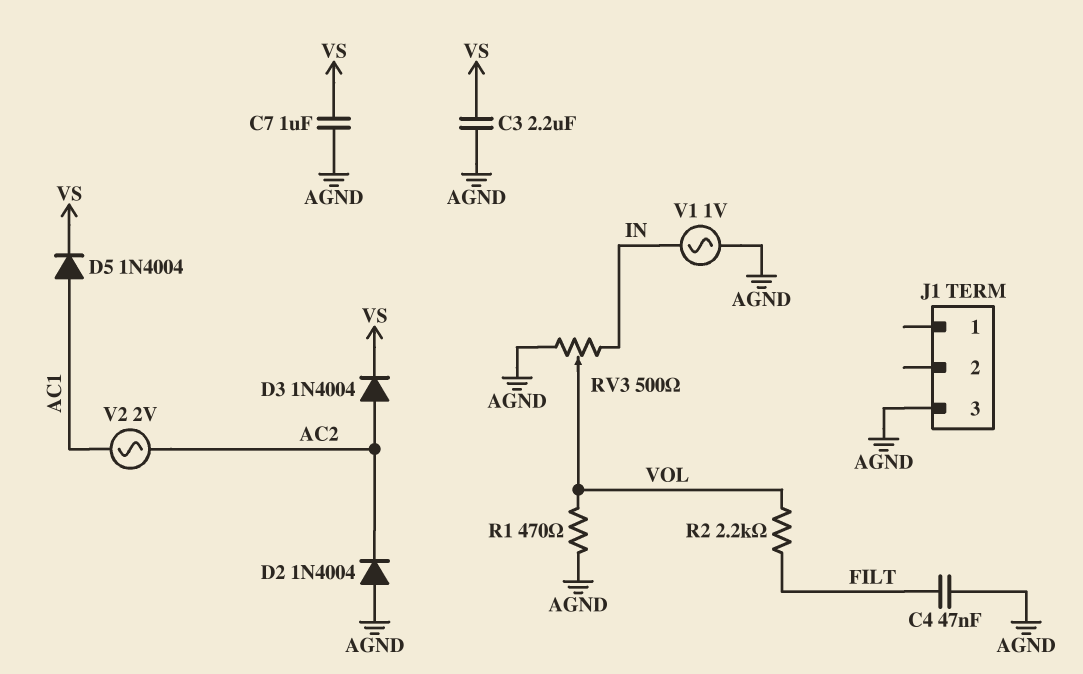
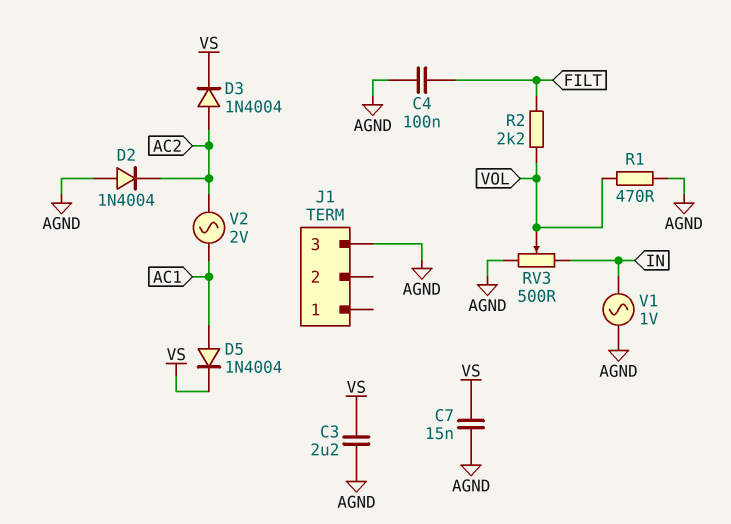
C4: 47nF (AGND, FILT) -> 100nF (AGND, FILT)
C7: 1uF (AGND, VS) -> 15nF (AGND, VS)

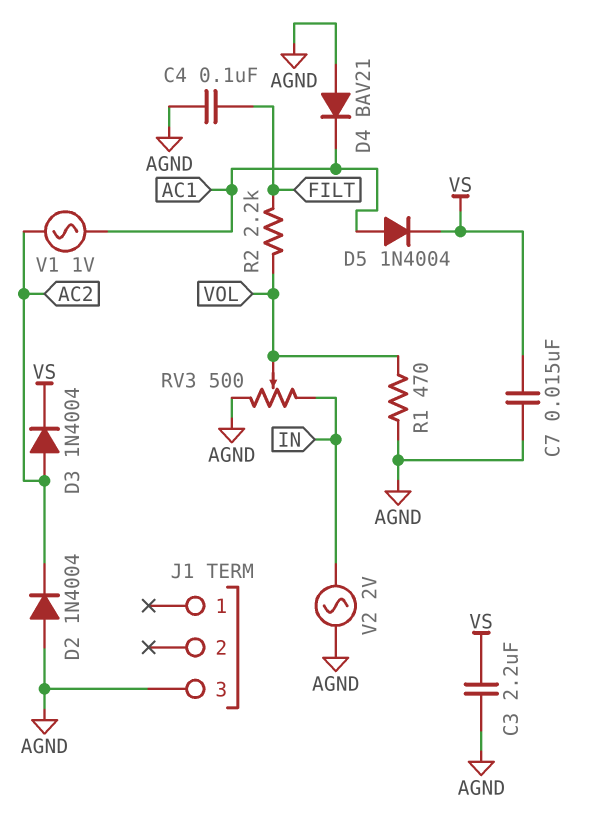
D4: none -> diode BAV21 (A AGND, K AC1)
V1: AC 1V (AGND, IN) -> AC 1V (AC1, AC2)
V2: AC 2V (AC1, AC2) -> AC 2V (AGND, IN)

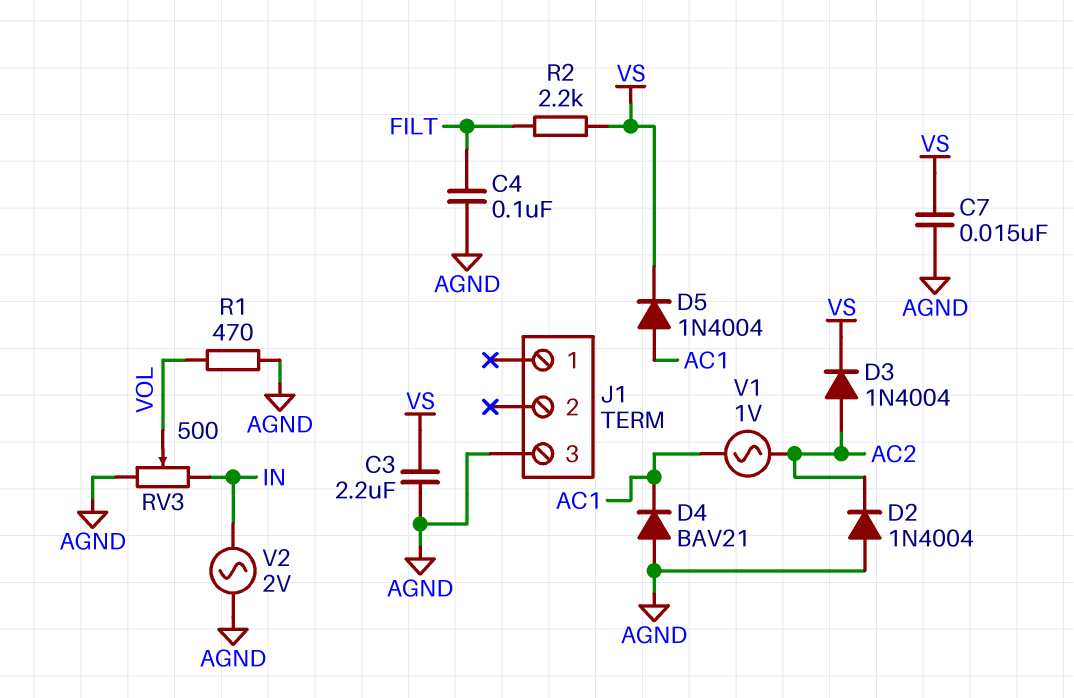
R2: 2.2k (FILT, VOL) -> 2.2k (FILT, VS)

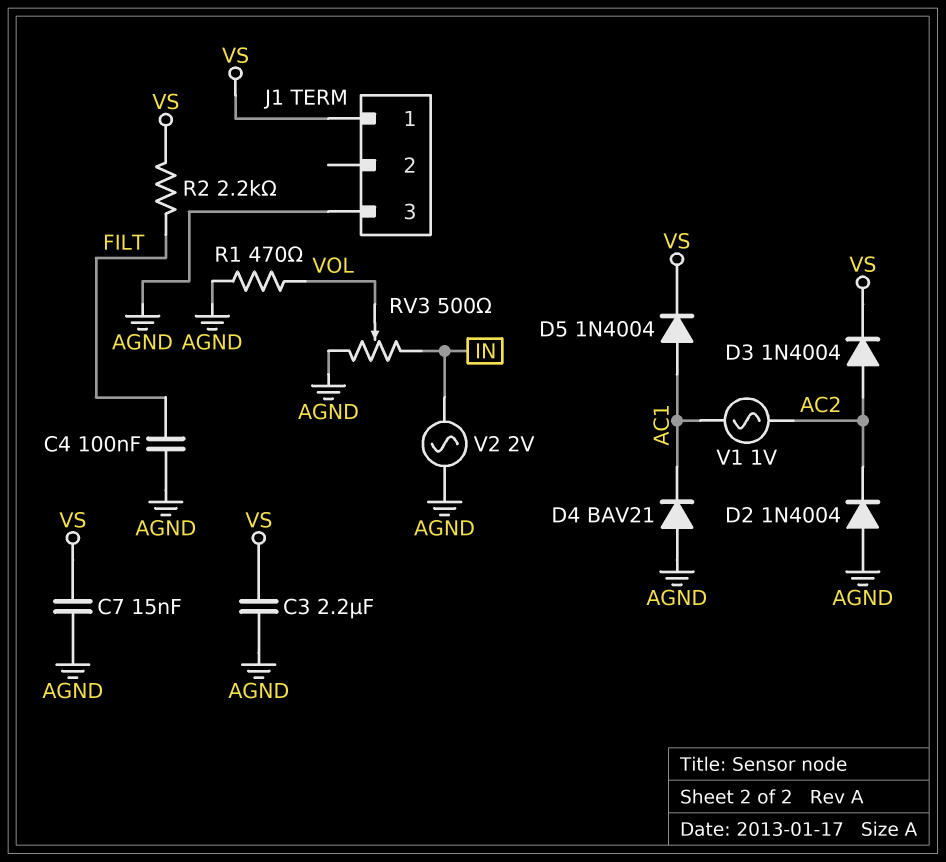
J1 pin 1: none -> VS

